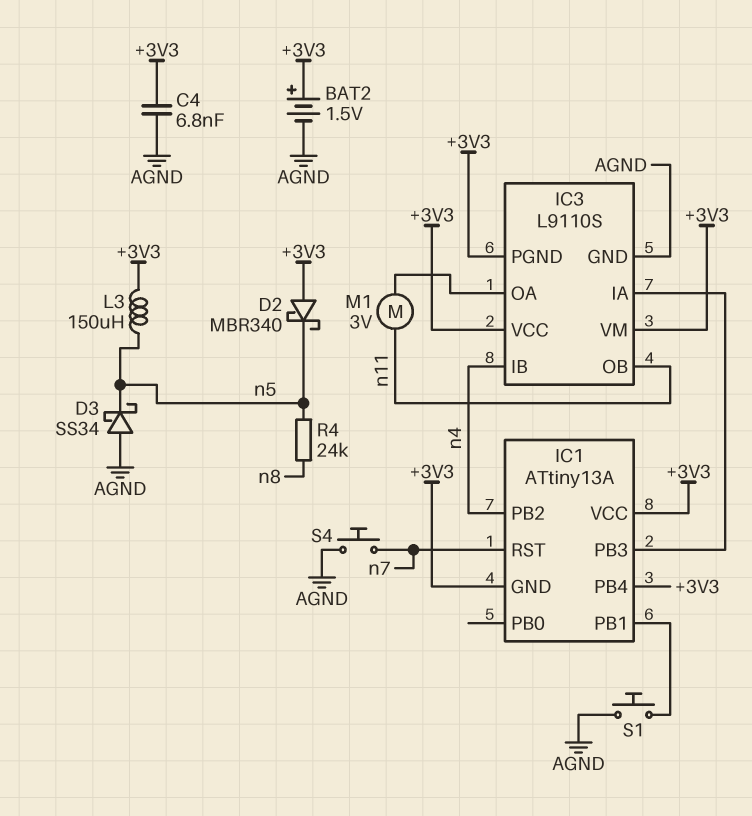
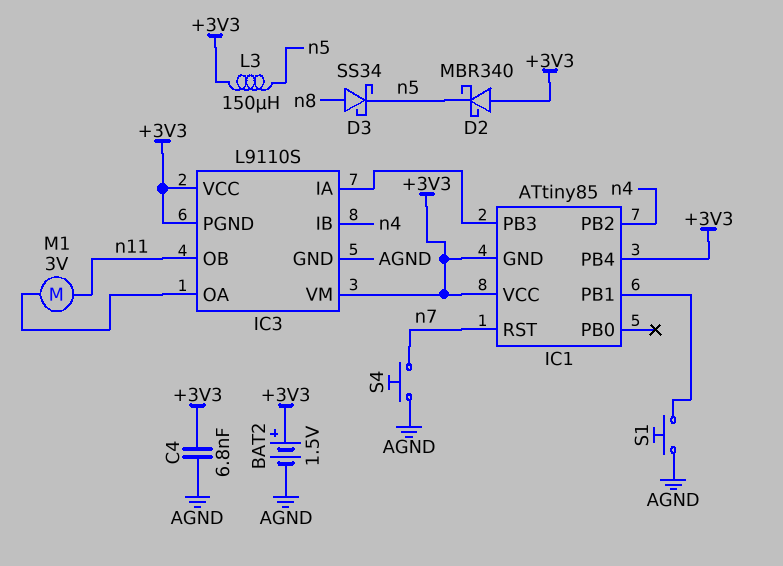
D3: schottky SS34 (A AGND, K n5) -> schottky SS34 (A n8, K n5)
IC1: ATtiny13A -> ATtiny85
R4: 24k (n5, n8) -> none

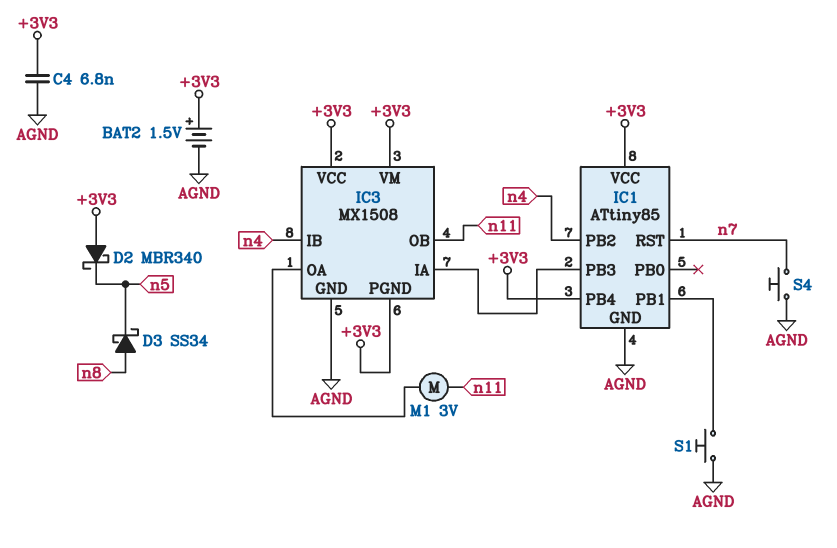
IC1 pin GND: +3V3 -> AGND
IC3: L9110S -> MX1508
L3: 150uH (+3V3, n5) -> none

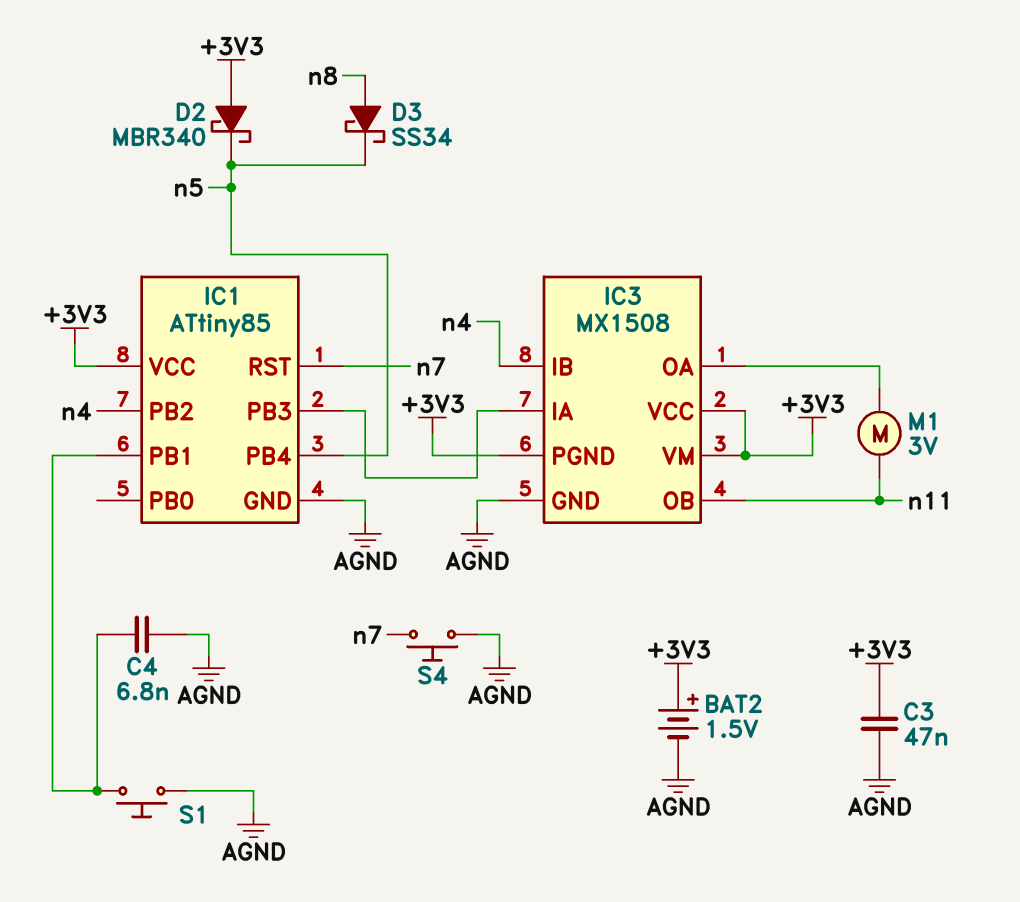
C3: none -> 47nF (+3V3, AGND)
C4: 6.8nF (+3V3, AGND) -> 6.8nF (AGND, IC1/PB1)
IC1 pin PB4: +3V3 -> n5

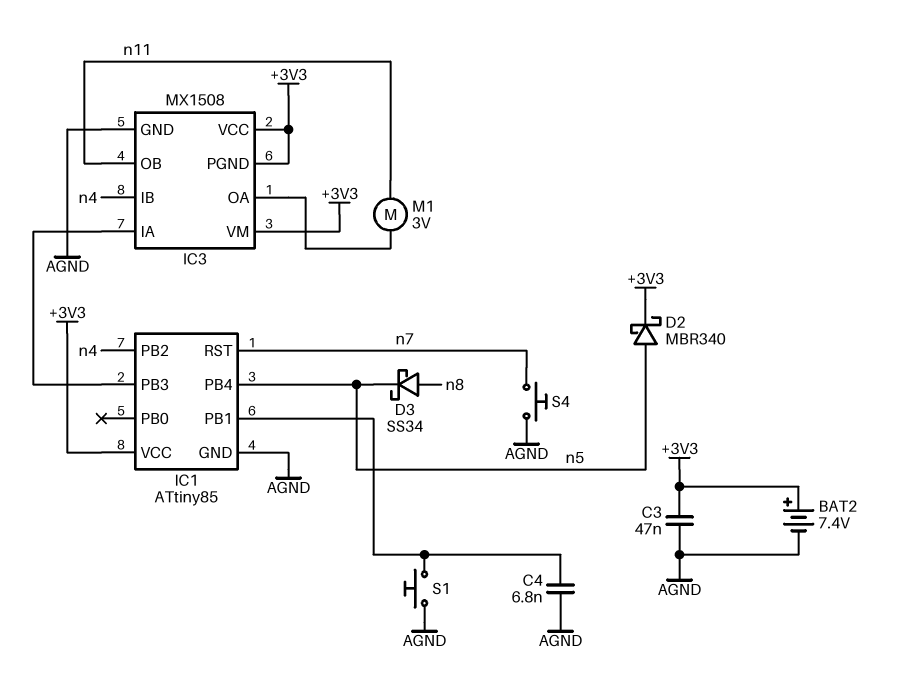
BAT2: 1.5V (plus +3V3, minus AGND) -> 7.4V (plus +3V3, minus AGND)
D2: schottky MBR340 (A +3V3, K n5) -> schottky MBR340 (A n5, K +3V3)

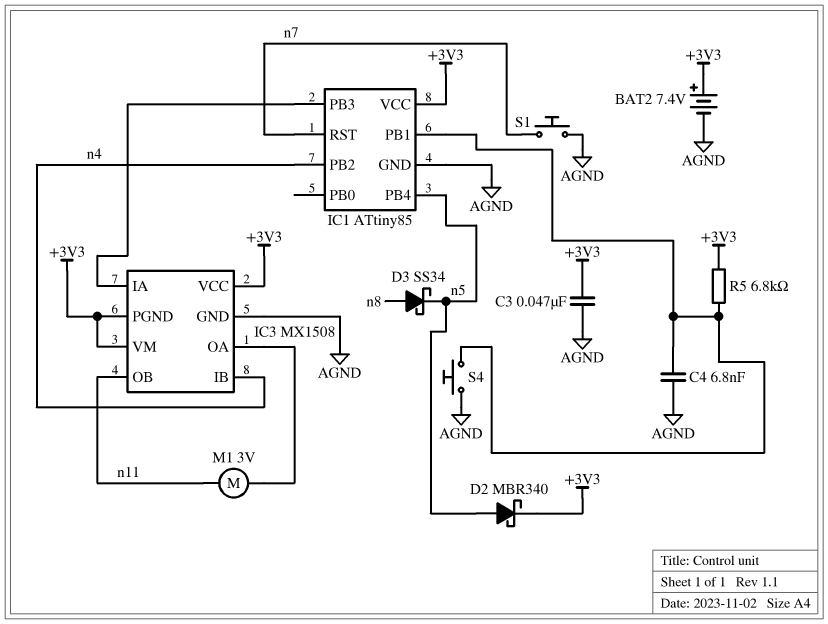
R5: none -> 6.8k (+3V3, IC1/PB1)
S1: button (AGND, IC1/PB1) -> button (AGND, n7)
S4: button (AGND, n7) -> button (AGND, IC1/PB1)

